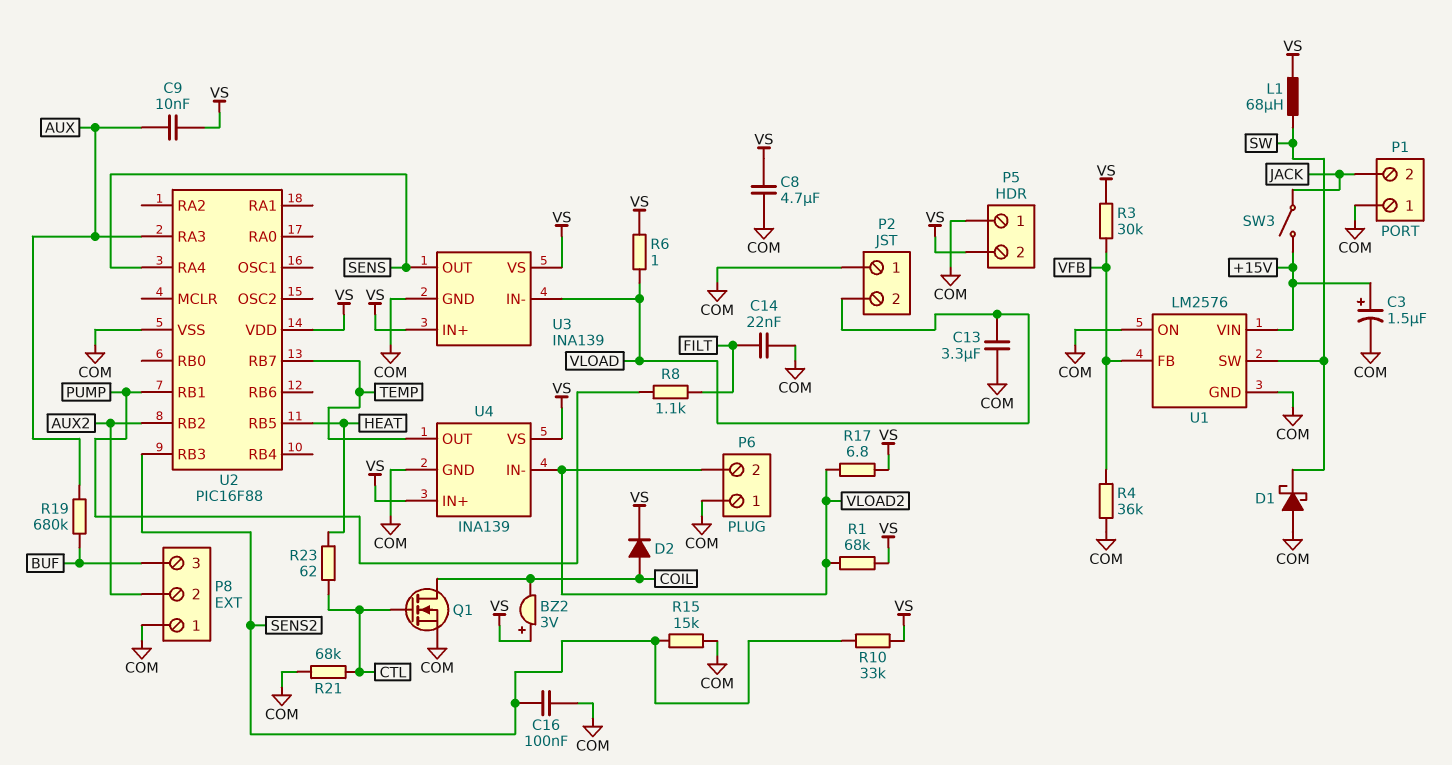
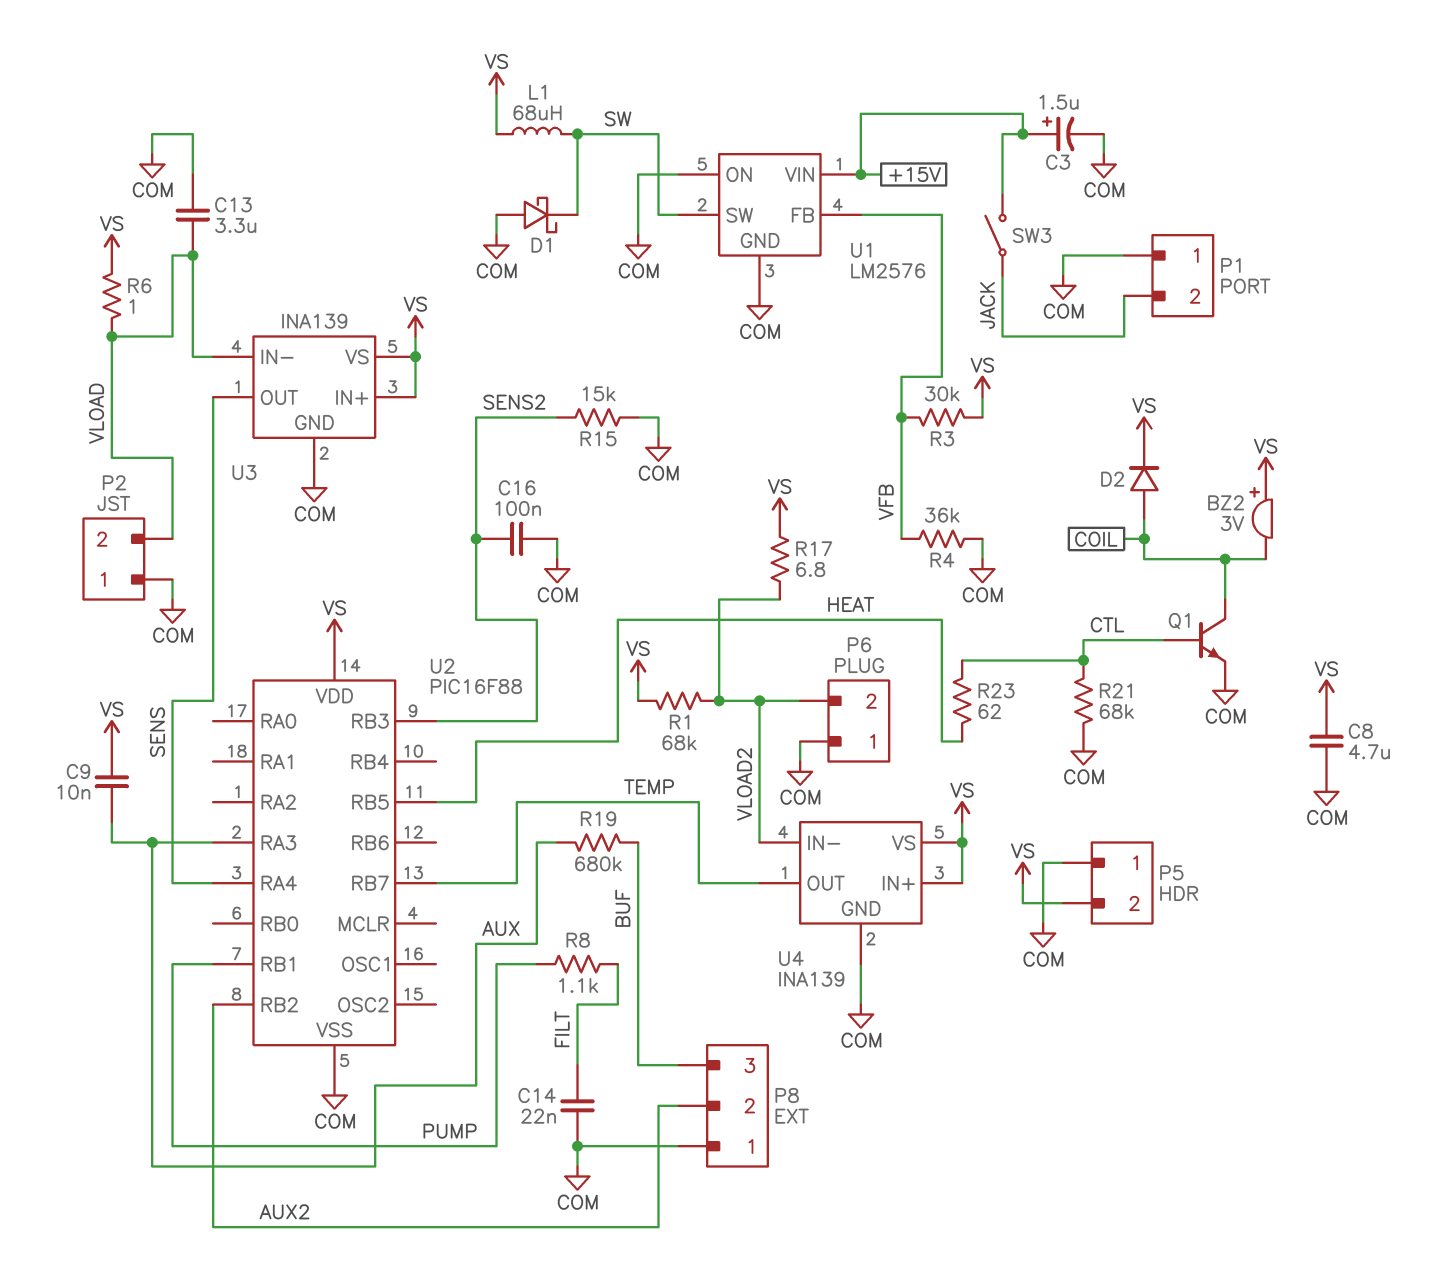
Q1: NMOS (G CTL, D COIL, S COM) -> NPN (B CTL, C COIL, E COM)
R10: 33k (SENS2, VS) -> none

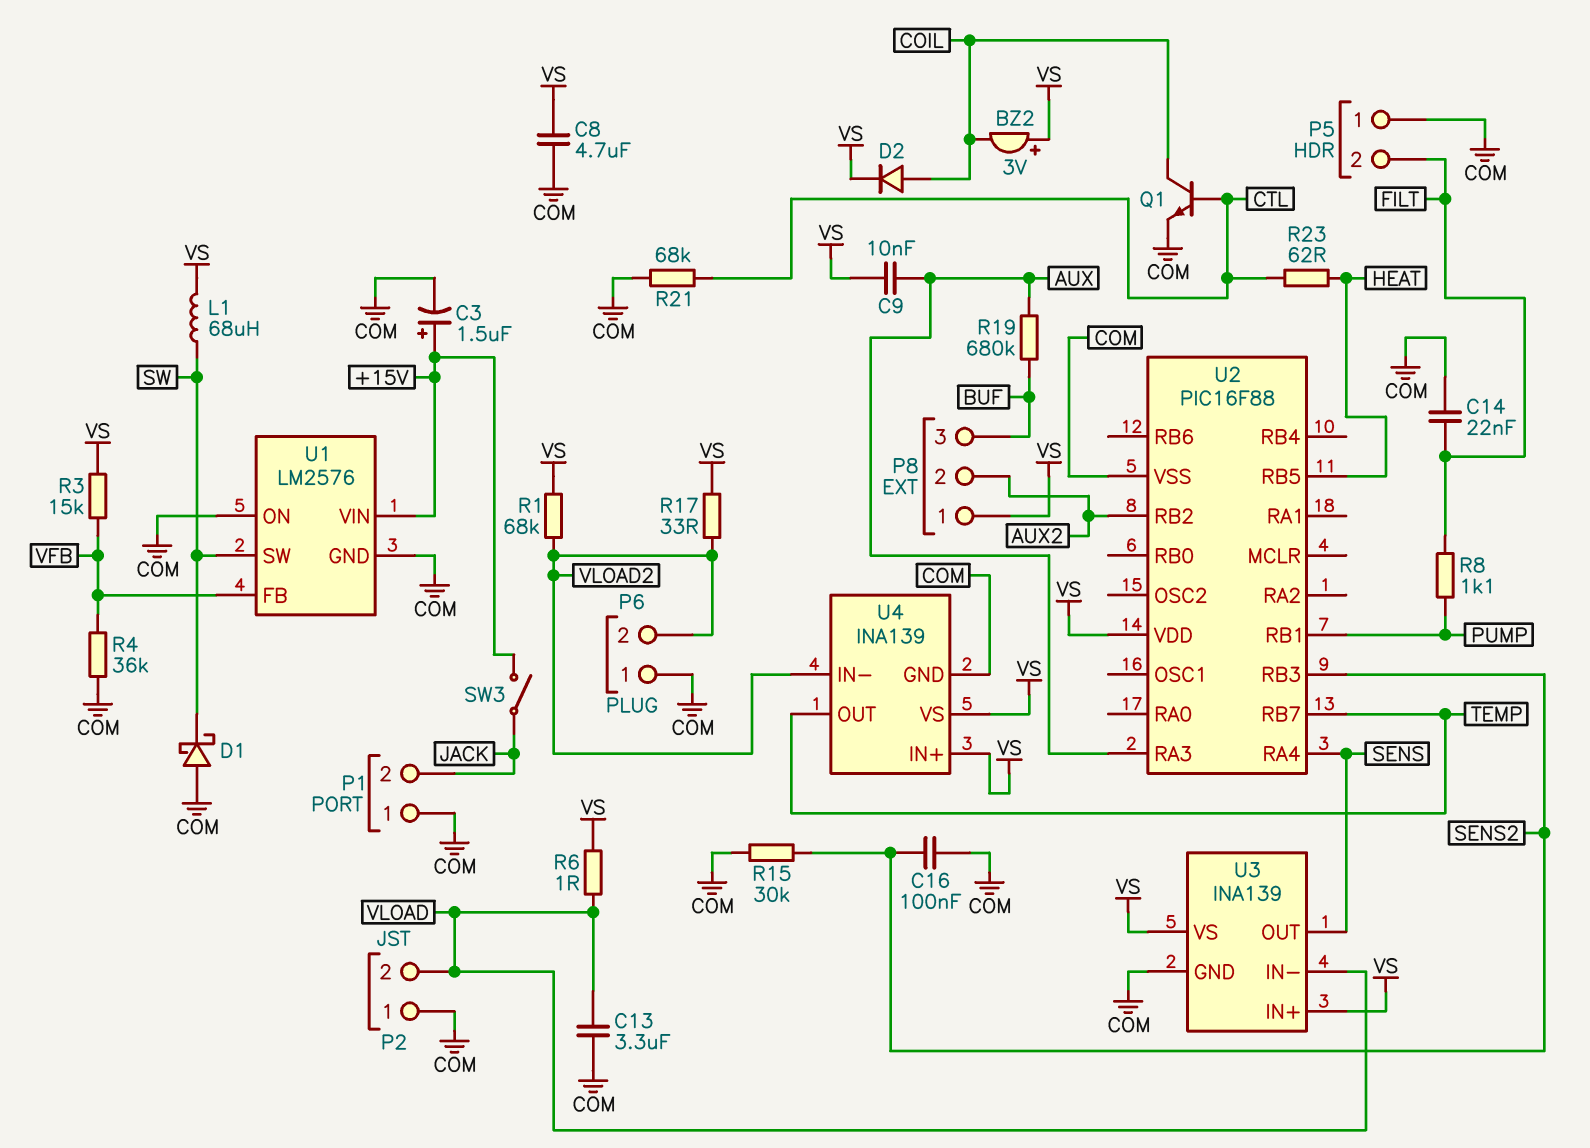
P5 pin 2: VS -> FILT
P8 pin 1: COM -> VS
R3: 30k (VFB, VS) -> 15k (VFB, VS)
R15: 15k (COM, SENS2) -> 30k (COM, SENS2)
R17: 6.8 (VLOAD2, VS) -> 33 (VLOAD2, VS)

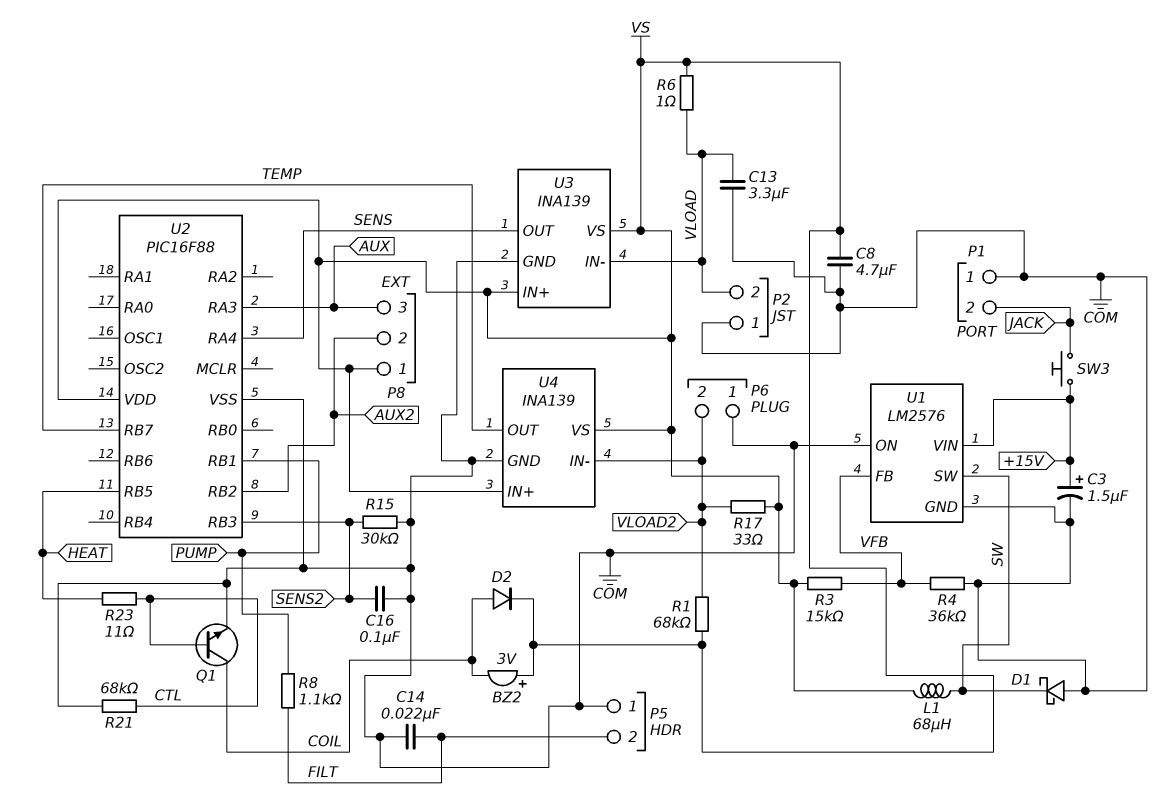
C9: 10nF (AUX, VS) -> none
P8 pin 3: BUF -> AUX
R19: 680k (AUX, BUF) -> none
R23: 62 (CTL, HEAT) -> 11 (CTL, HEAT)
SW3: switch (+15V, JACK) -> button (+15V, JACK)

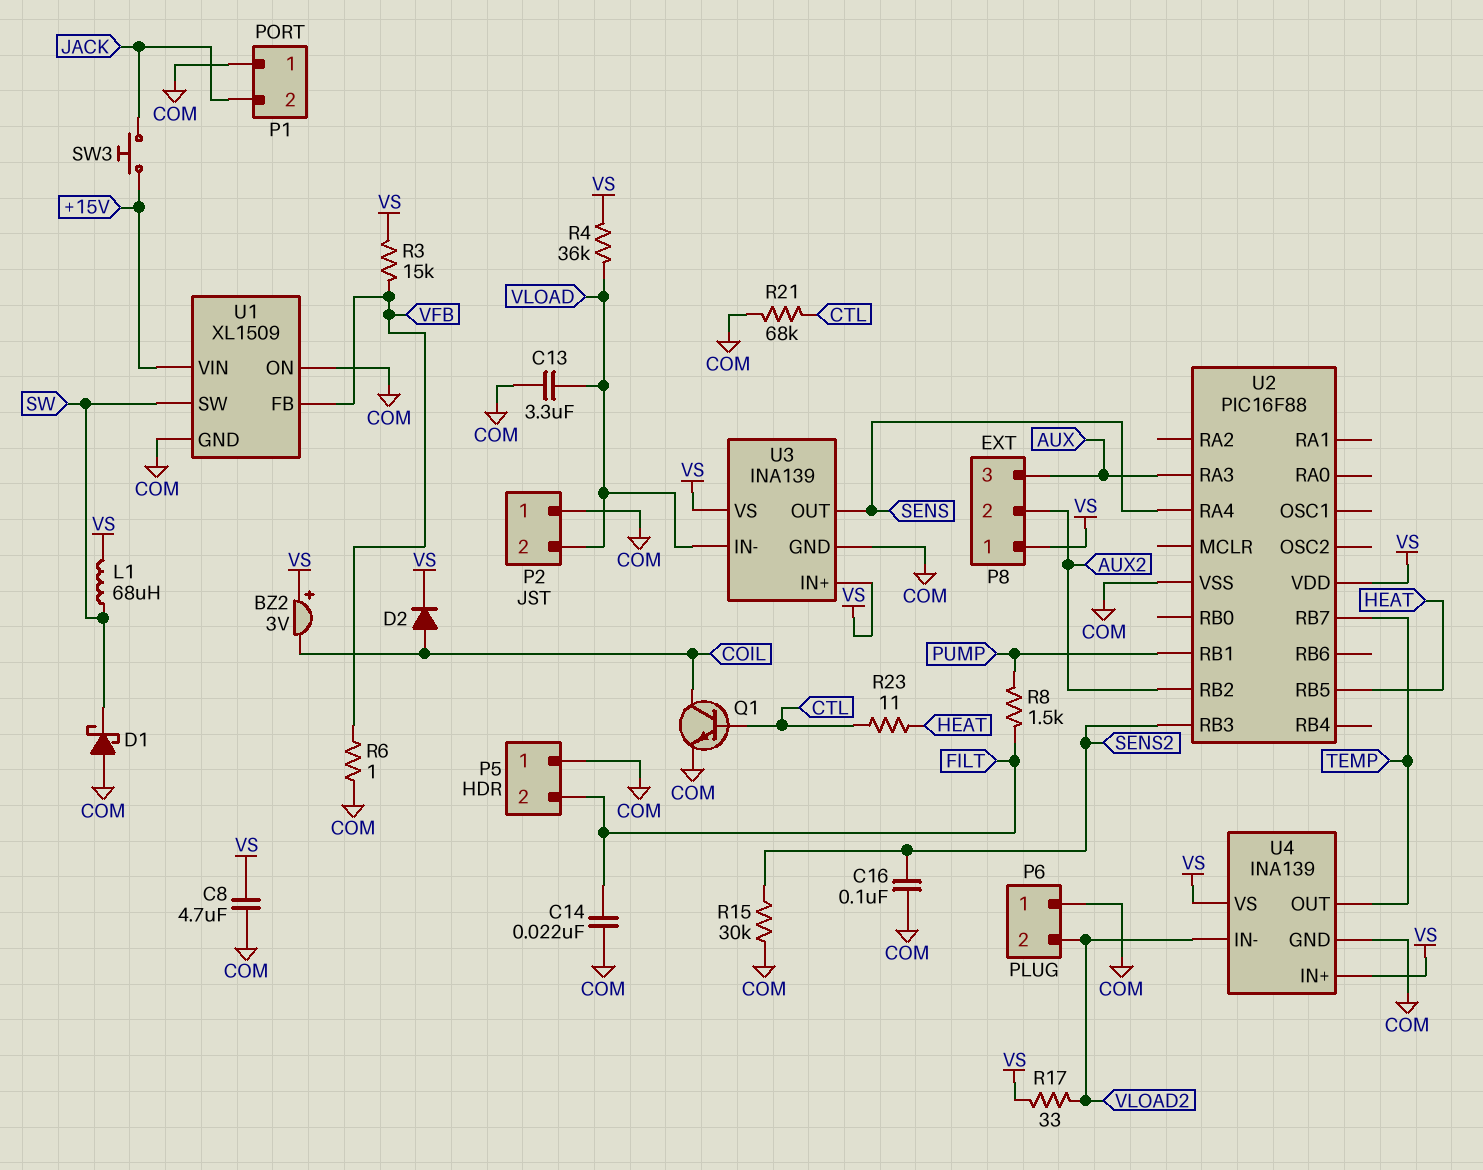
C3: 1.5uF (plus +15V, minus COM) -> none
R1: 68k (VLOAD2, VS) -> none
R4: 36k (COM, VFB) -> 36k (VLOAD, VS)
R6: 1 (VLOAD, VS) -> 1 (COM, VFB)
R8: 1.1k (FILT, PUMP) -> 1.5k (FILT, PUMP)
U1: LM2576 -> XL1509

